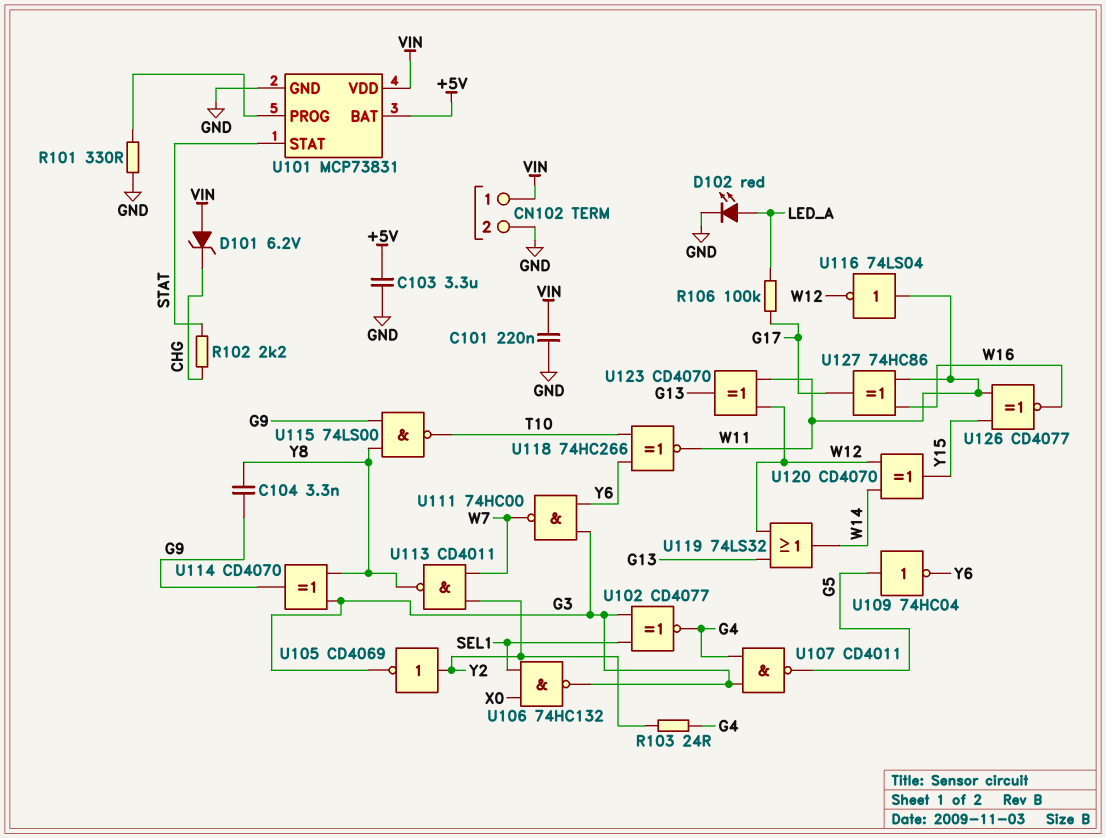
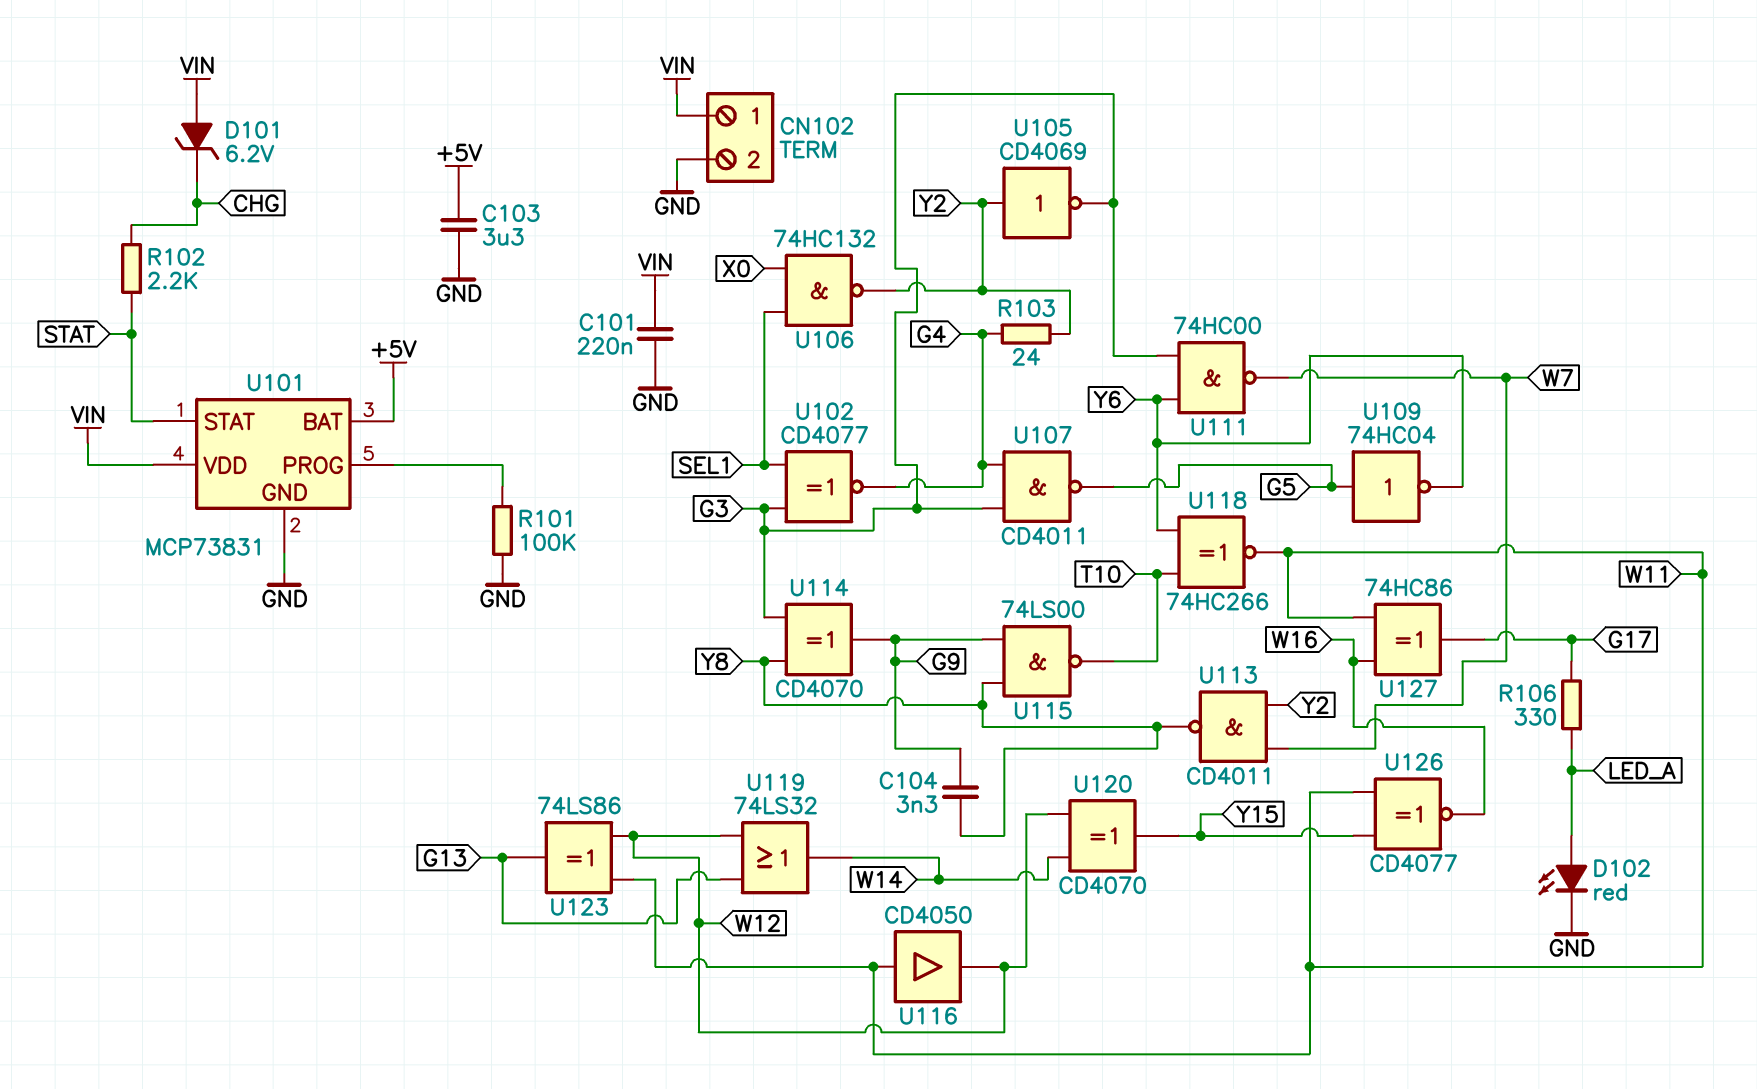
R101: 330 (GND, U101/PROG) -> 100k (GND, U101/PROG)
R106: 100k (G17, LED_A) -> 330 (G17, LED_A)
U106: NAND 74HC132 (in SEL1, in X0, out G3) -> NAND 74HC132 (in SEL1, in X0, out Y2)
U116: NOT 74LS04 (in W11, out W12) -> buffer CD4050 (in W11, out W12)
U123: XOR CD4070 (in W11, in W12, out G13) -> XOR 74LS86 (in W11, in W12, out G13)

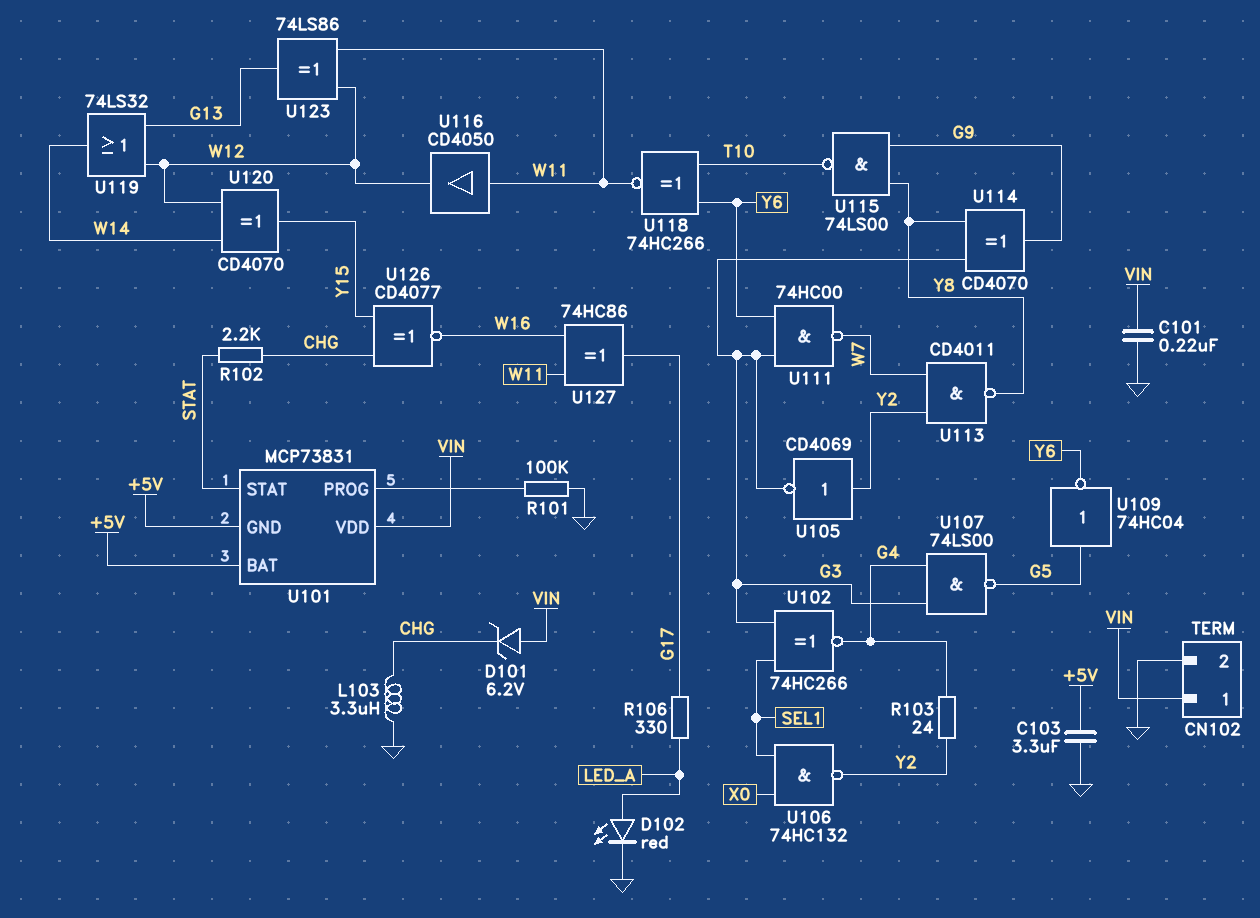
C104: 3.3nF (G9, Y8) -> none
L103: none -> 3.3uH (CHG, GND)
U101 pin GND: GND -> +5V
U102: XNOR CD4077 (in G3, in SEL1, out G4) -> XNOR 74HC266 (in G3, in SEL1, out G4)
U107: NAND CD4011 (in G3, in G4, out G5) -> NAND 74LS00 (in G3, in G4, out G5)
U126: XNOR CD4077 (in W11, in Y15, out W16) -> XNOR CD4077 (in CHG, in Y15, out W16)

